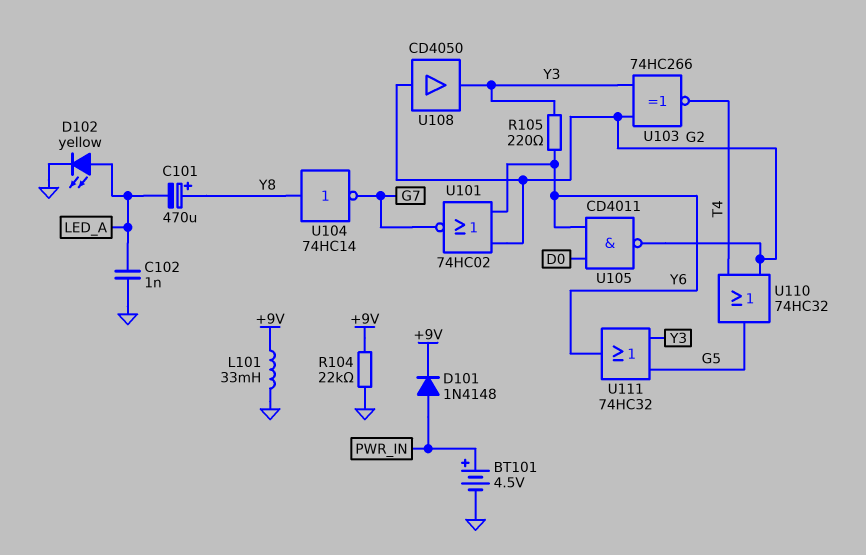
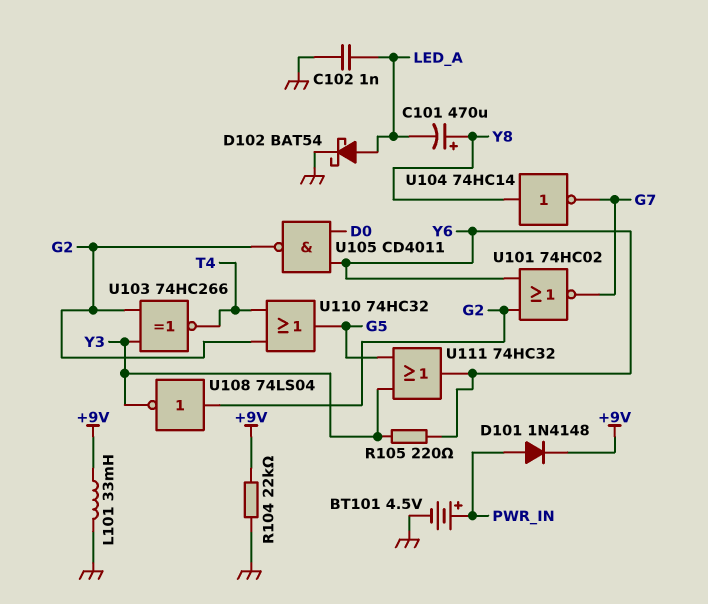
D102: LED yellow (A LED_A, K GND) -> schottky BAT54 (A LED_A, K GND)
U108: buffer CD4050 (in G2, out Y3) -> NOT 74LS04 (in G2, out Y3)

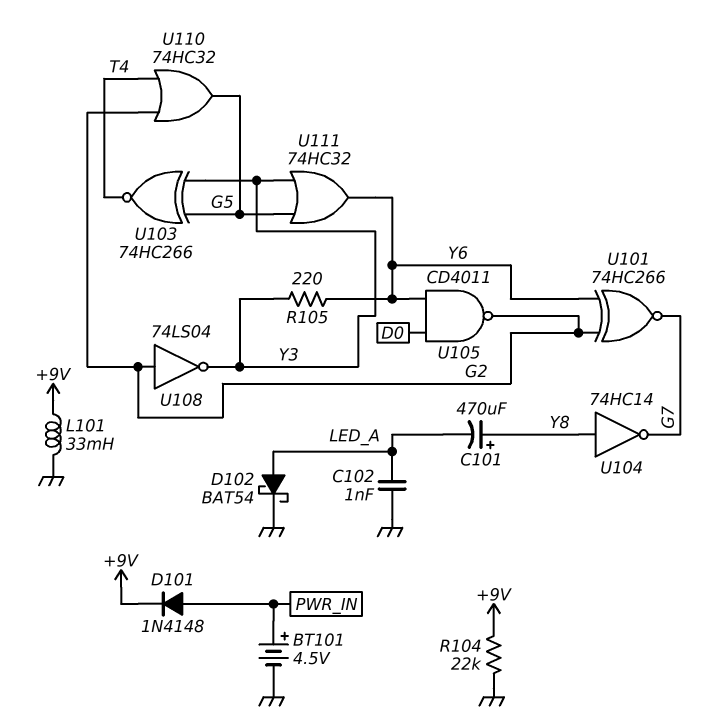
U101: NOR 74HC02 (in G2, in Y6, out G7) -> XNOR 74HC266 (in G2, in Y6, out G7)
U103: XNOR 74HC266 (in G2, in Y3, out T4) -> XNOR 74HC266 (in G5, in Y3, out T4)

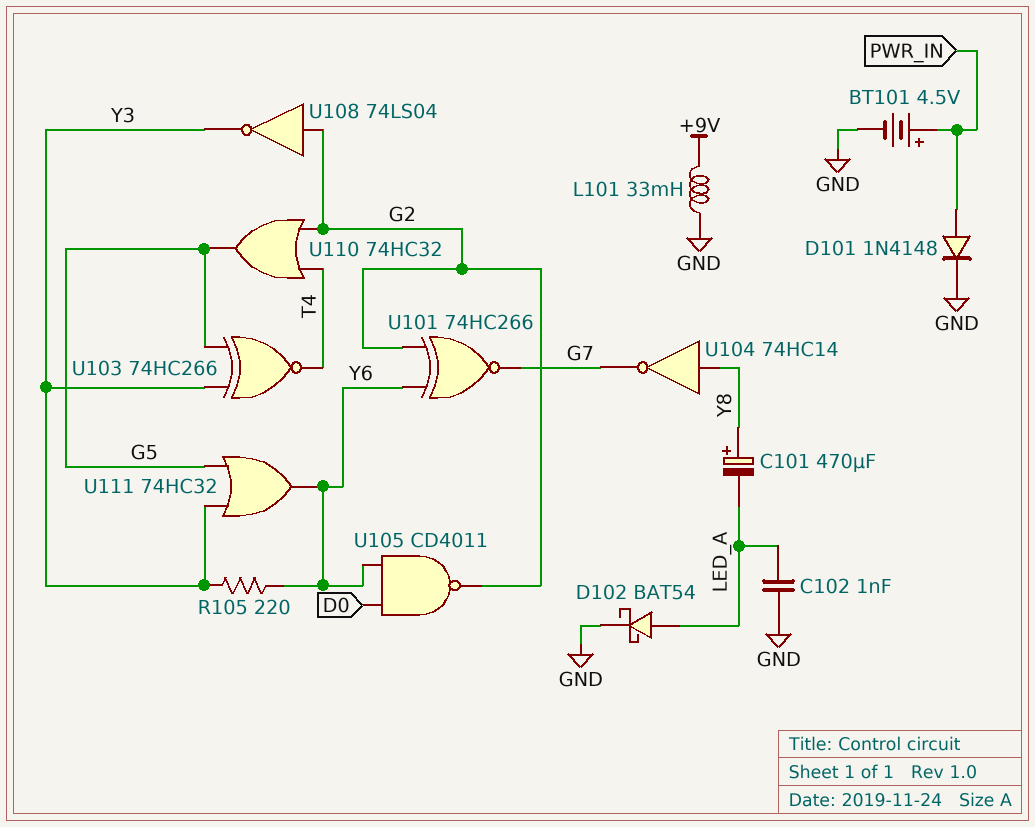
D101: diode 1N4148 (A PWR_IN, K +9V) -> diode 1N4148 (A PWR_IN, K GND)
R104: 22k (+9V, GND) -> none

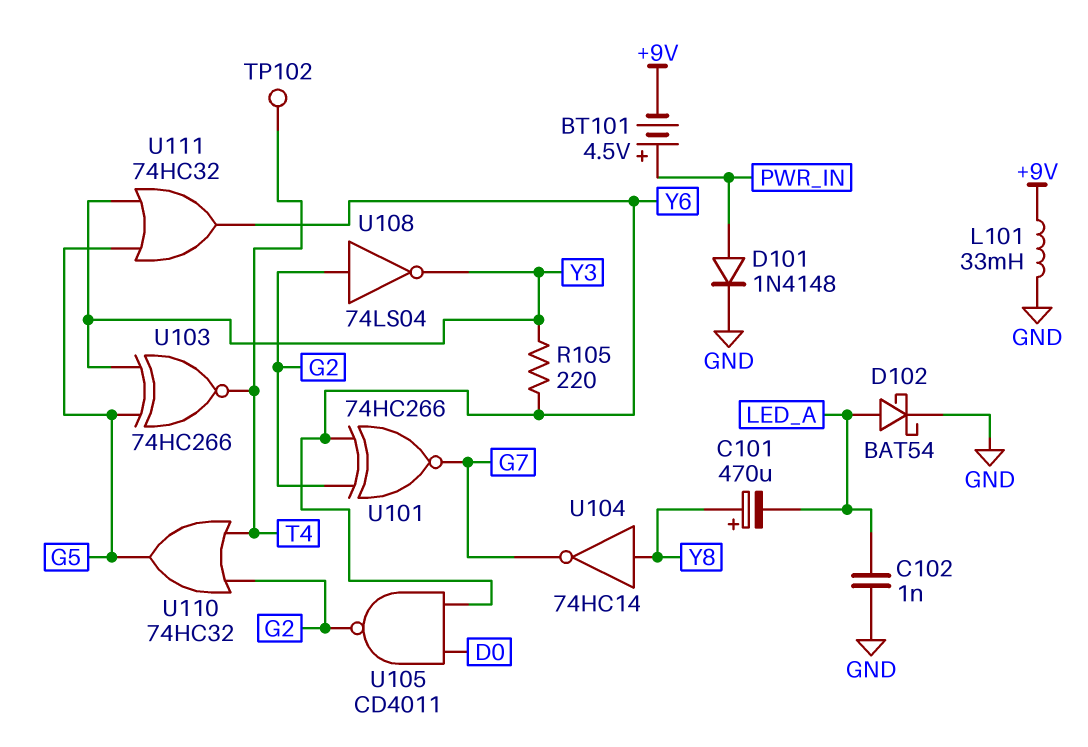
BT101: 4.5V (plus PWR_IN, minus GND) -> 4.5V (plus PWR_IN, minus +9V)
TP102: none -> test point (T4)

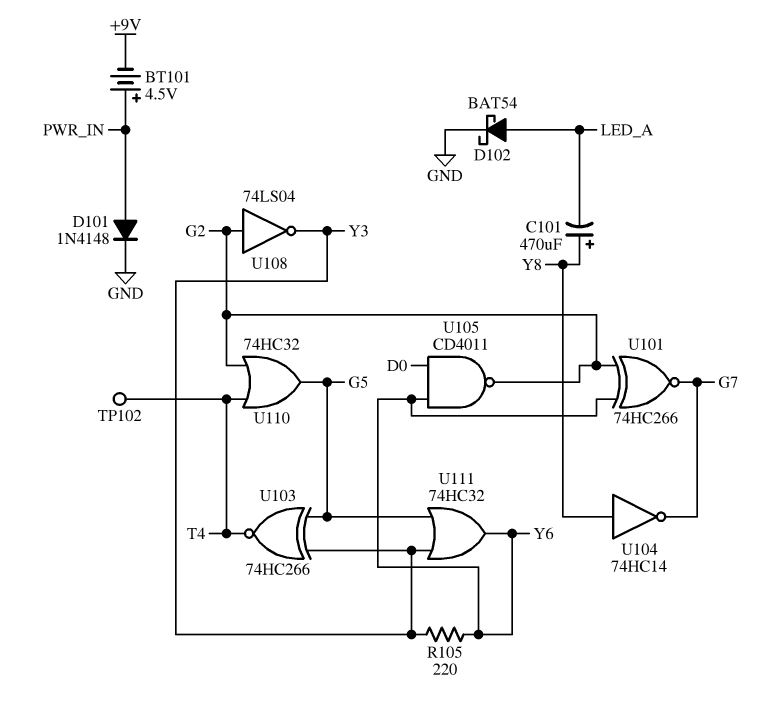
C102: 1nF (GND, LED_A) -> none
L101: 33mH (+9V, GND) -> none

